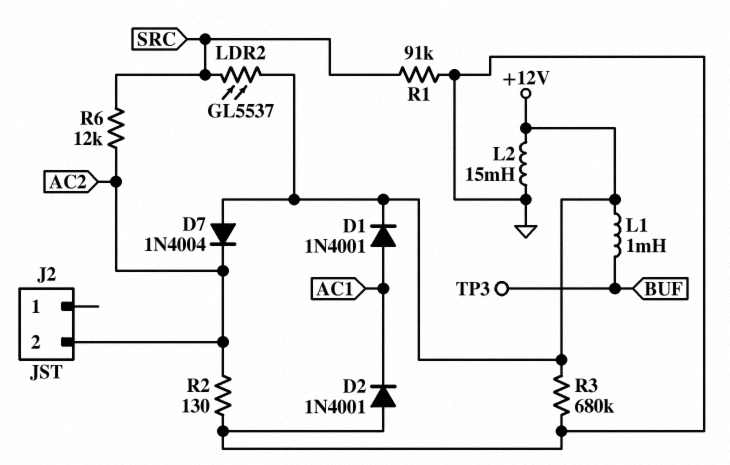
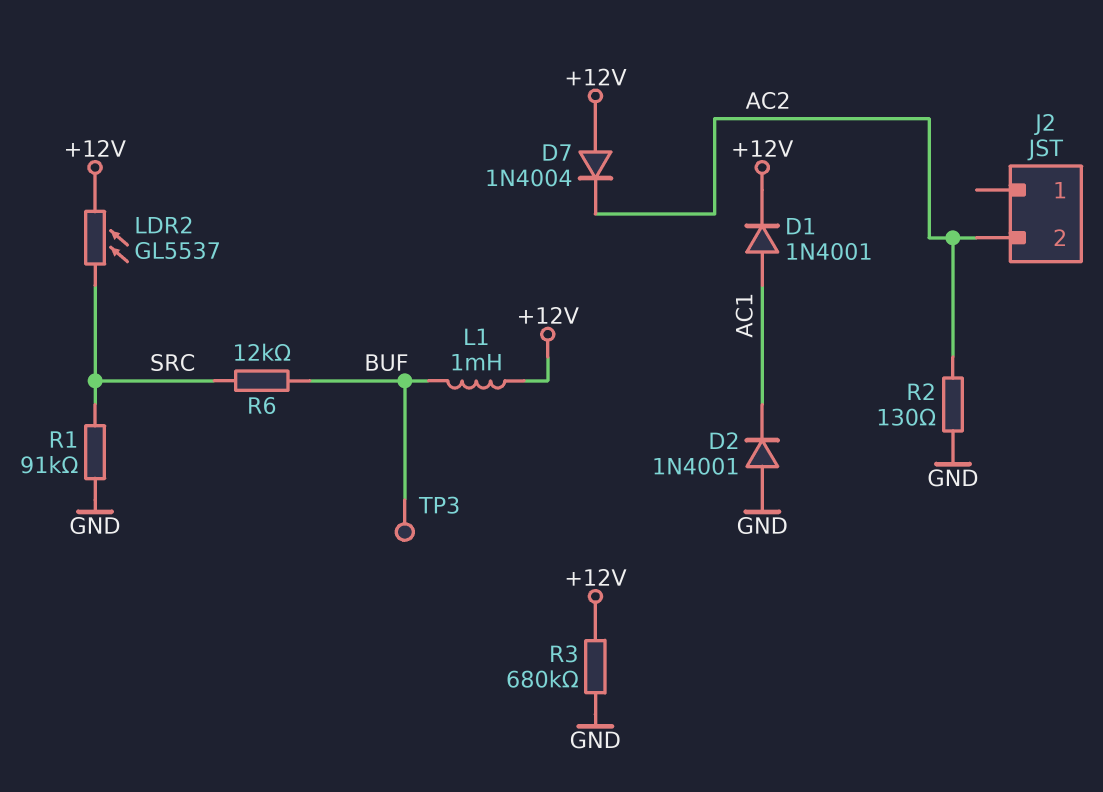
L2: 15mH (+12V, GND) -> none
R6: 12k (AC2, SRC) -> 12k (BUF, SRC)

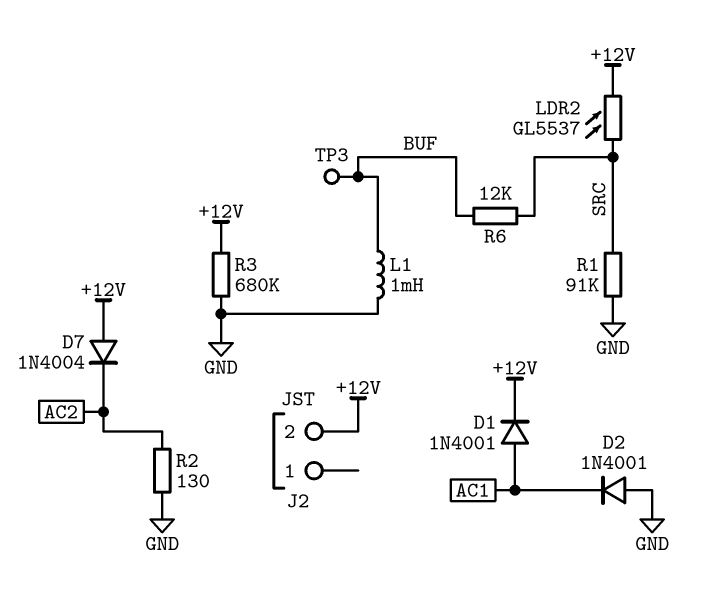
J2 pin 2: AC2 -> +12V
L1: 1mH (+12V, BUF) -> 1mH (BUF, GND)

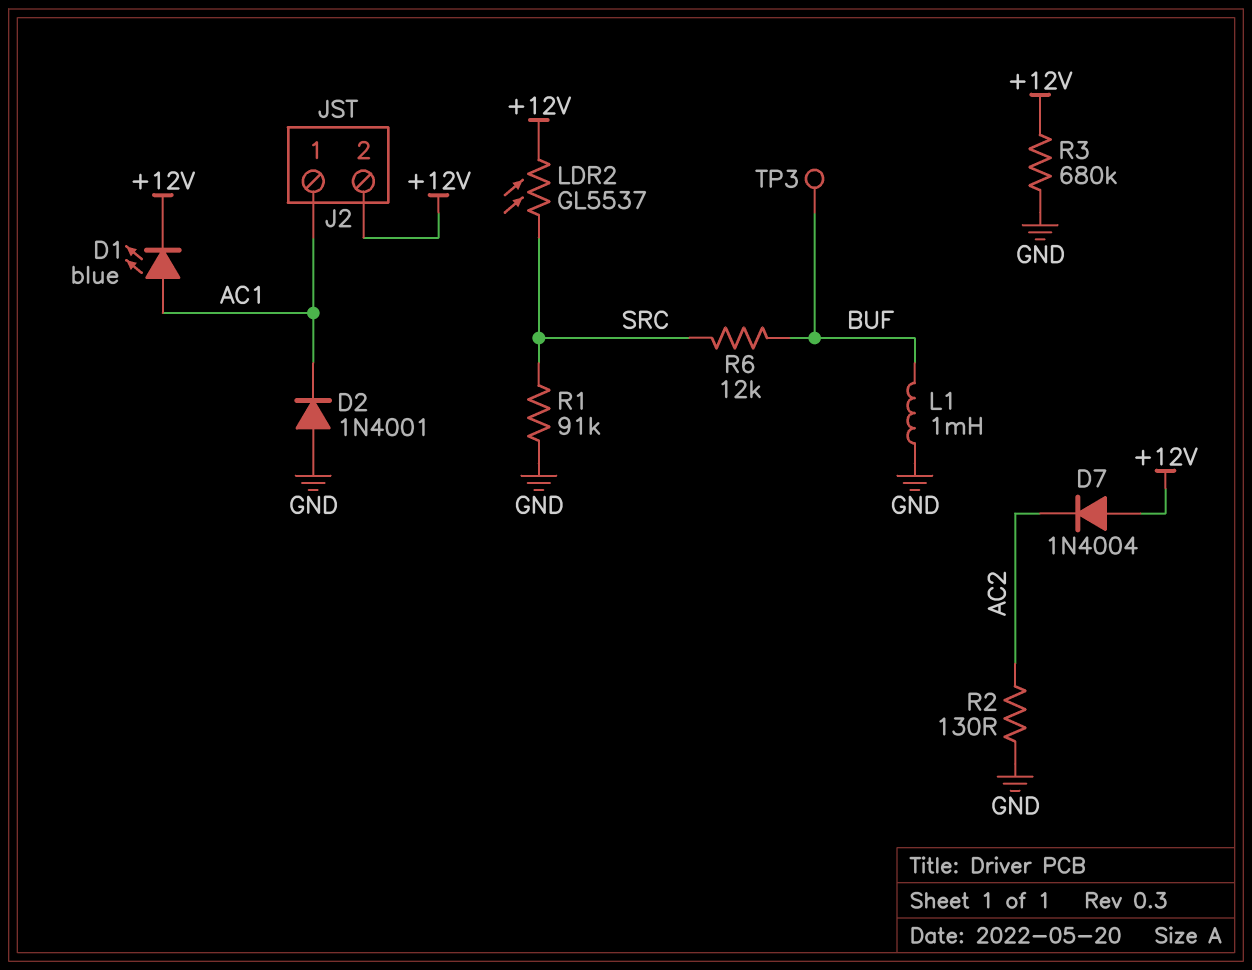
D1: diode 1N4001 (A AC1, K +12V) -> LED blue (A AC1, K +12V)
J2 pin 1: none -> AC1

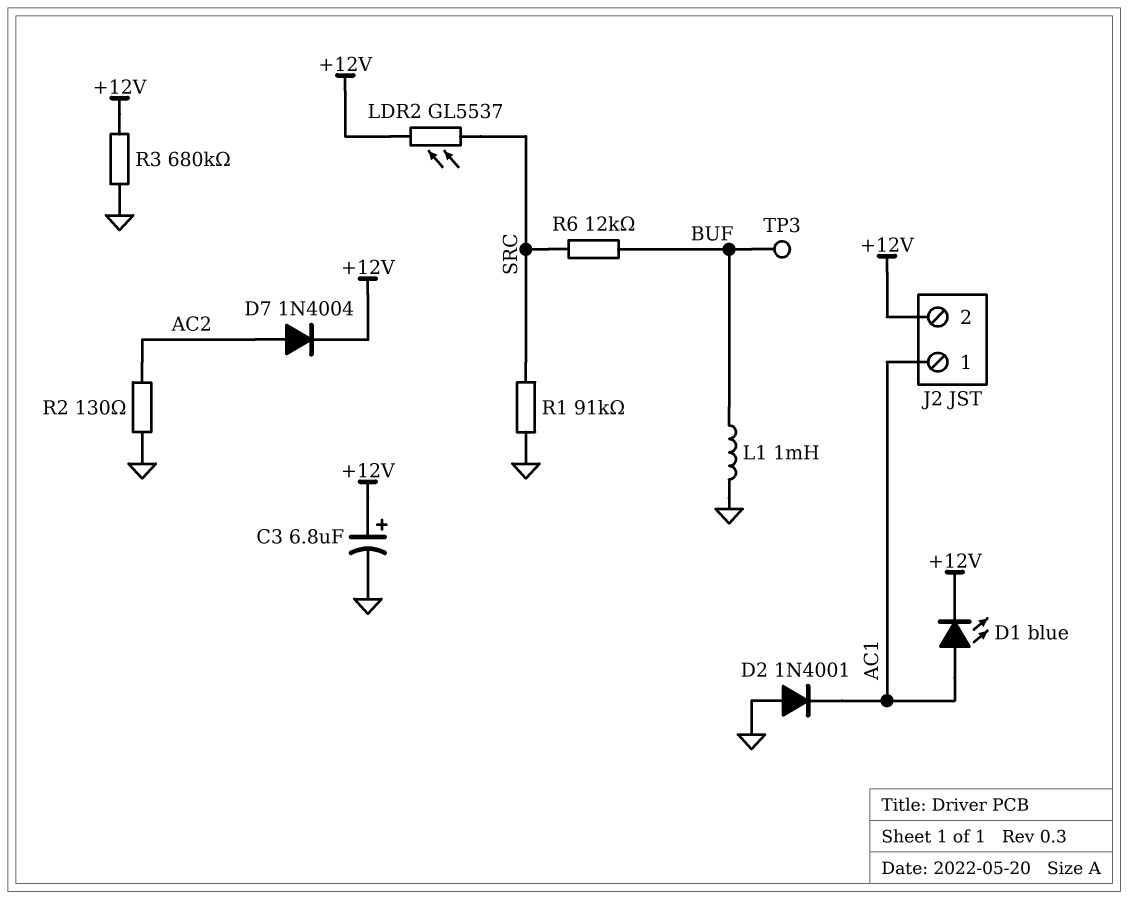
C3: none -> 6.8uF (plus +12V, minus GND)
D7: diode 1N4004 (A +12V, K AC2) -> diode 1N4004 (A AC2, K +12V)

